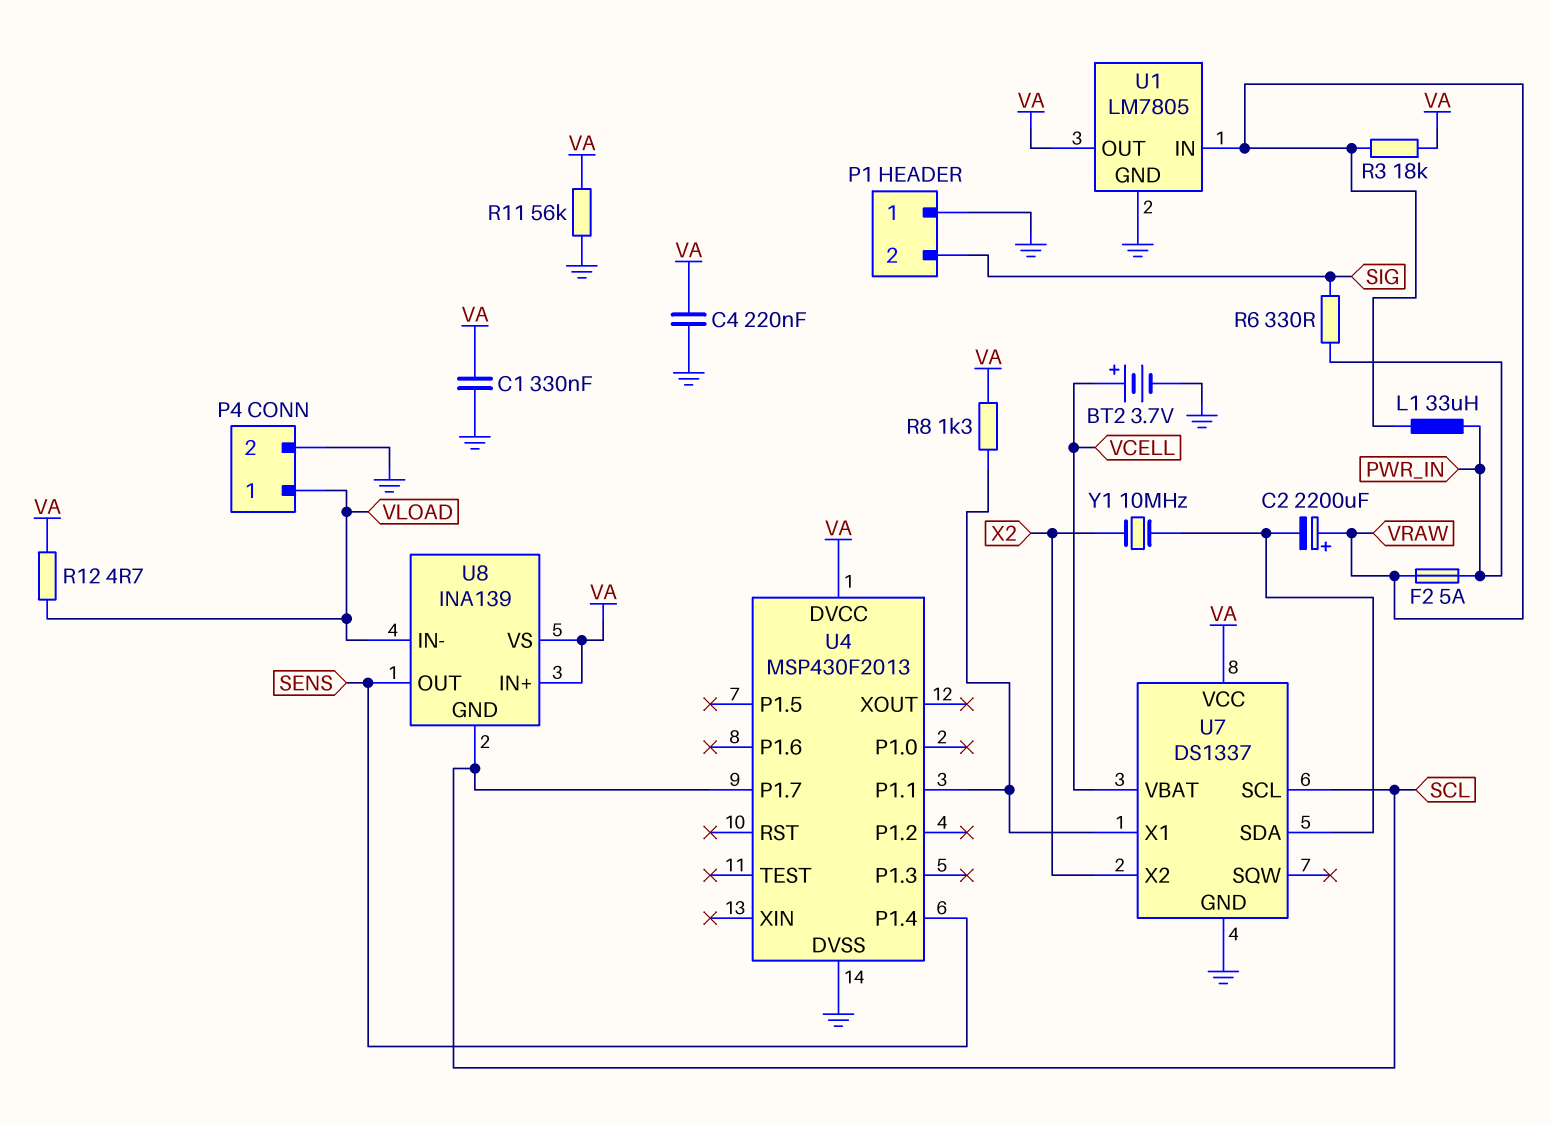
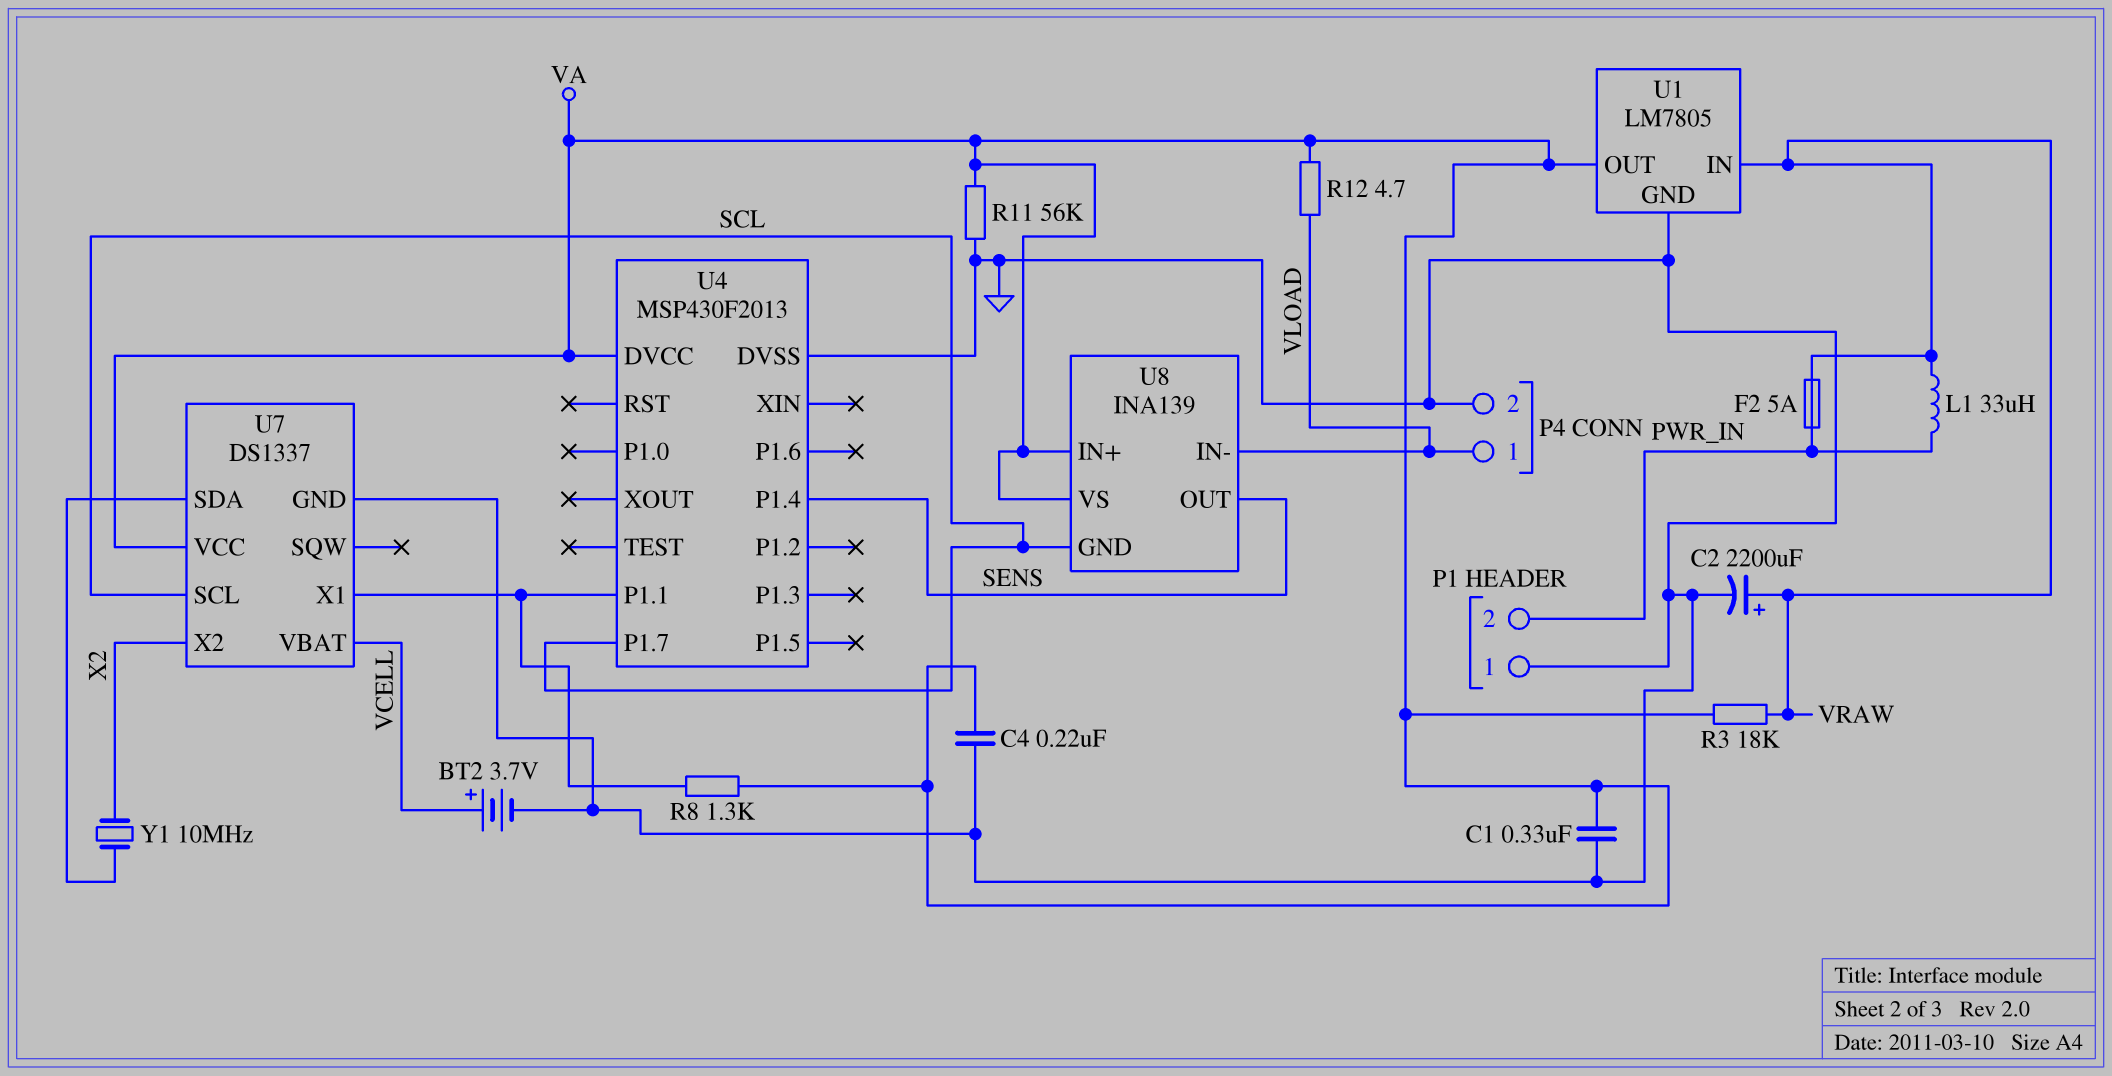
C2: 2200uF (plus VRAW, minus U7/SDA) -> 2200uF (plus VRAW, minus GND)
P1 pin 2: SIG -> PWR_IN
R6: 330 (PWR_IN, SIG) -> none

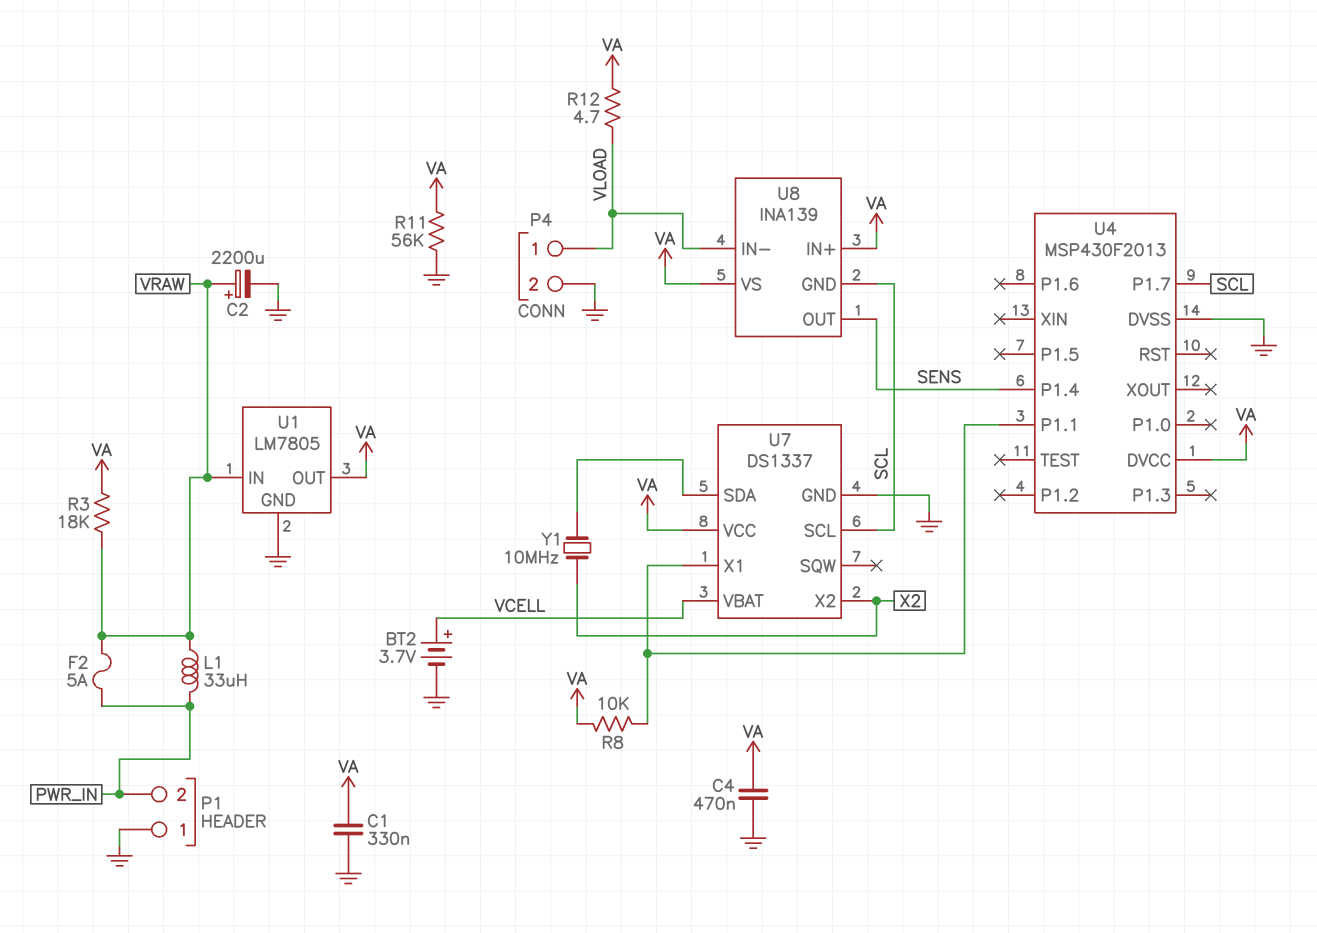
C4: 220nF (GND, VA) -> 470nF (GND, VA)
R8: 1.3k (U4/P1.1, VA) -> 10k (U4/P1.1, VA)

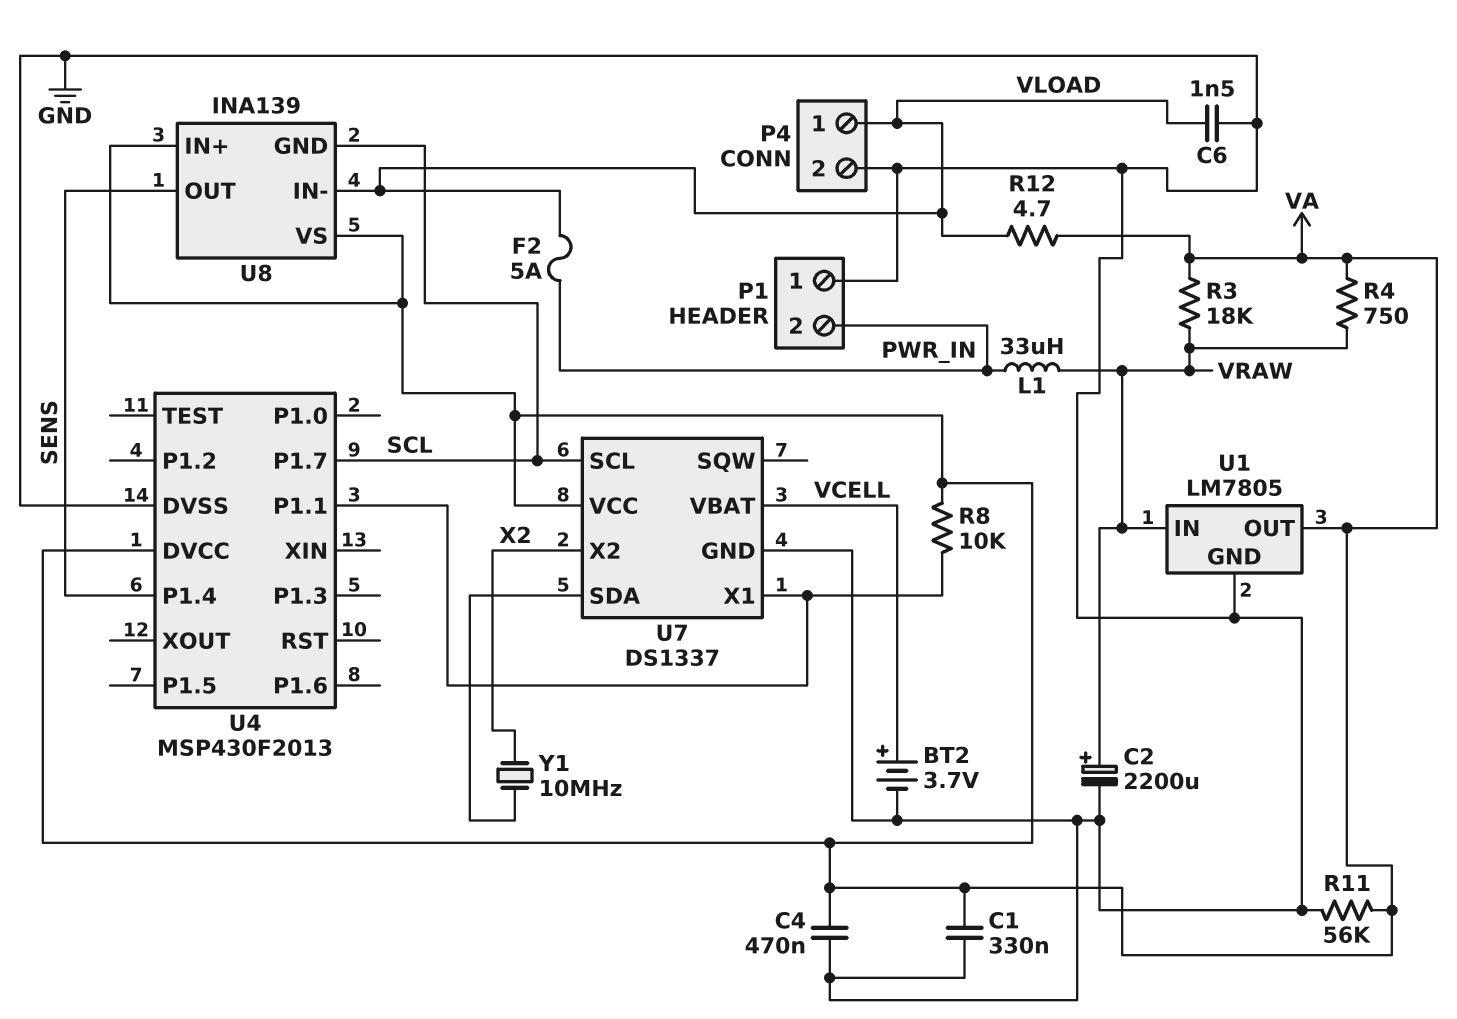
C6: none -> 1.5nF (GND, VLOAD)
F2: 5A (PWR_IN, VRAW) -> 5A (PWR_IN, VLOAD)
R4: none -> 750 (VA, VRAW)

